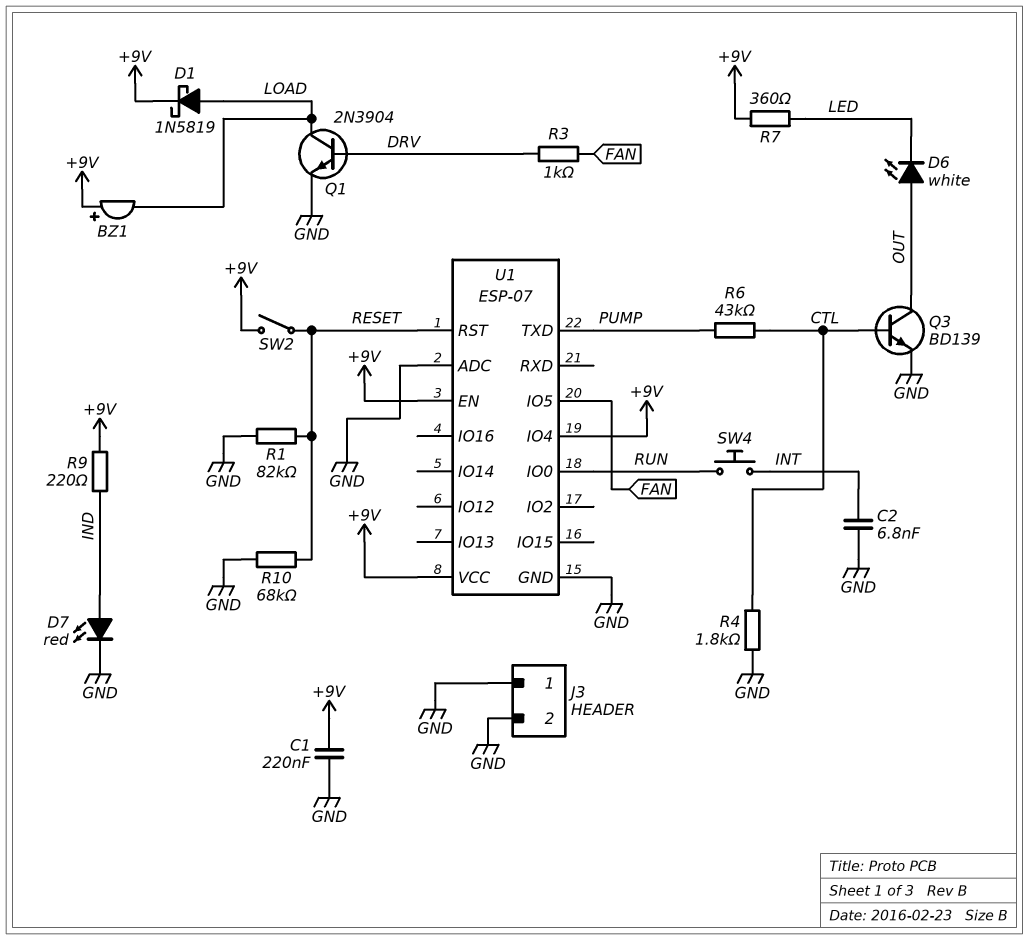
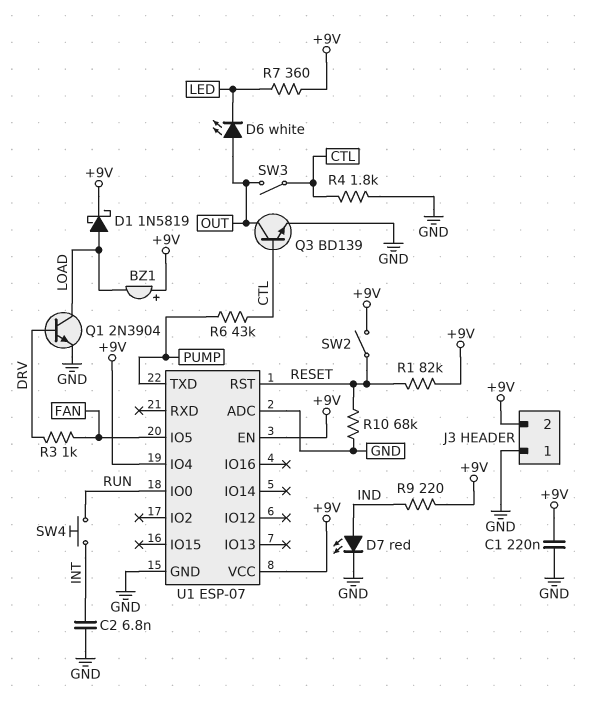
J3 pin 2: GND -> +9V
R1: 82k (GND, RESET) -> 82k (+9V, RESET)
SW3: none -> switch (CTL, OUT)

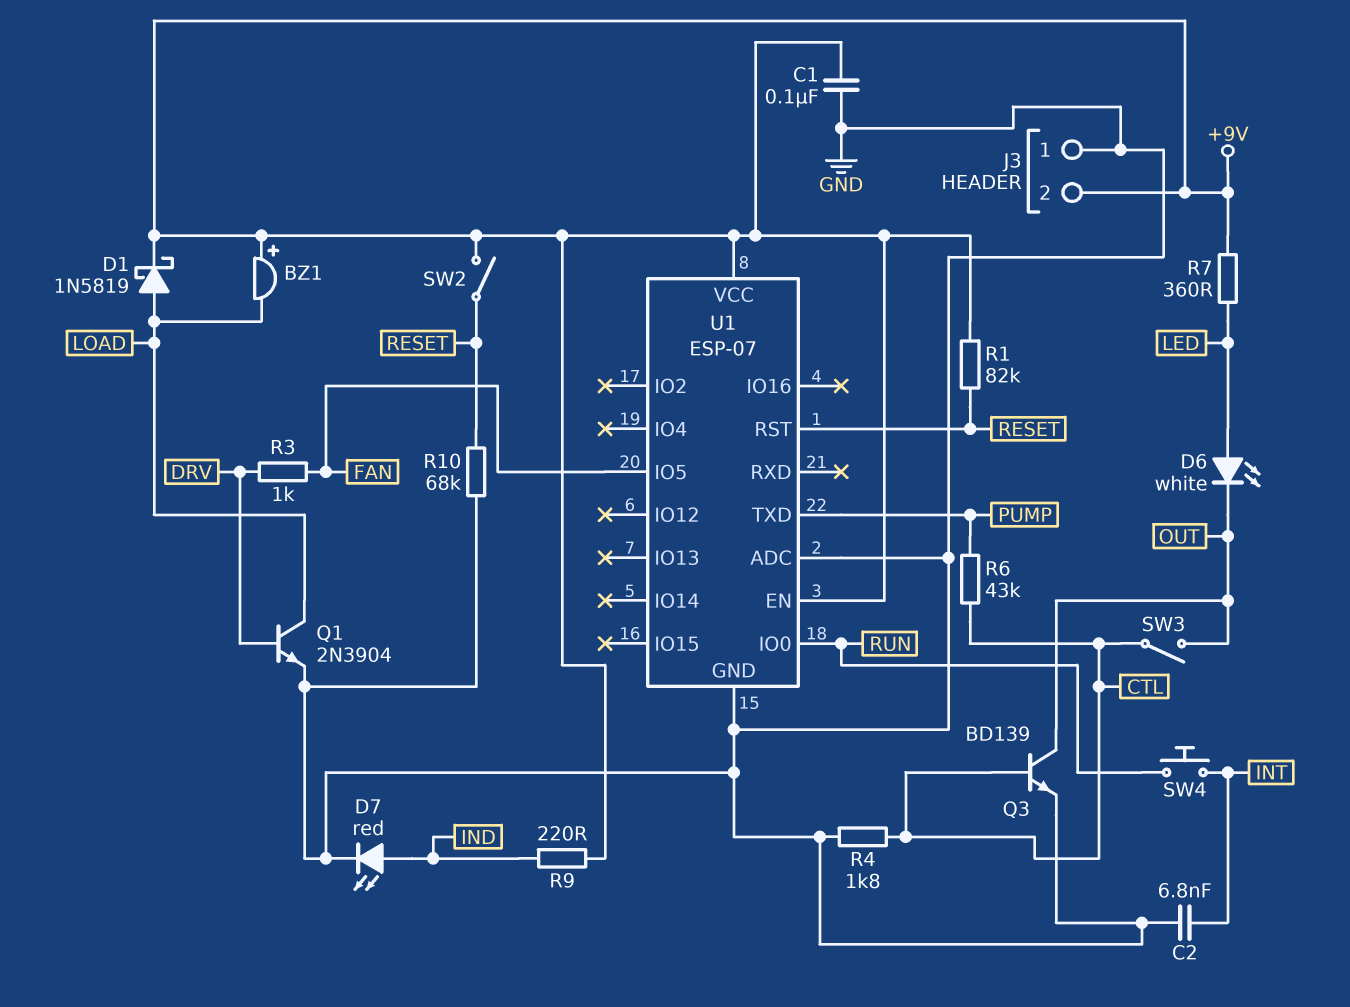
C1: 220nF (+9V, GND) -> 100nF (+9V, GND)
D6: LED white (A OUT, K LED) -> LED white (A LED, K OUT)
U1 pin IO4: +9V -> none

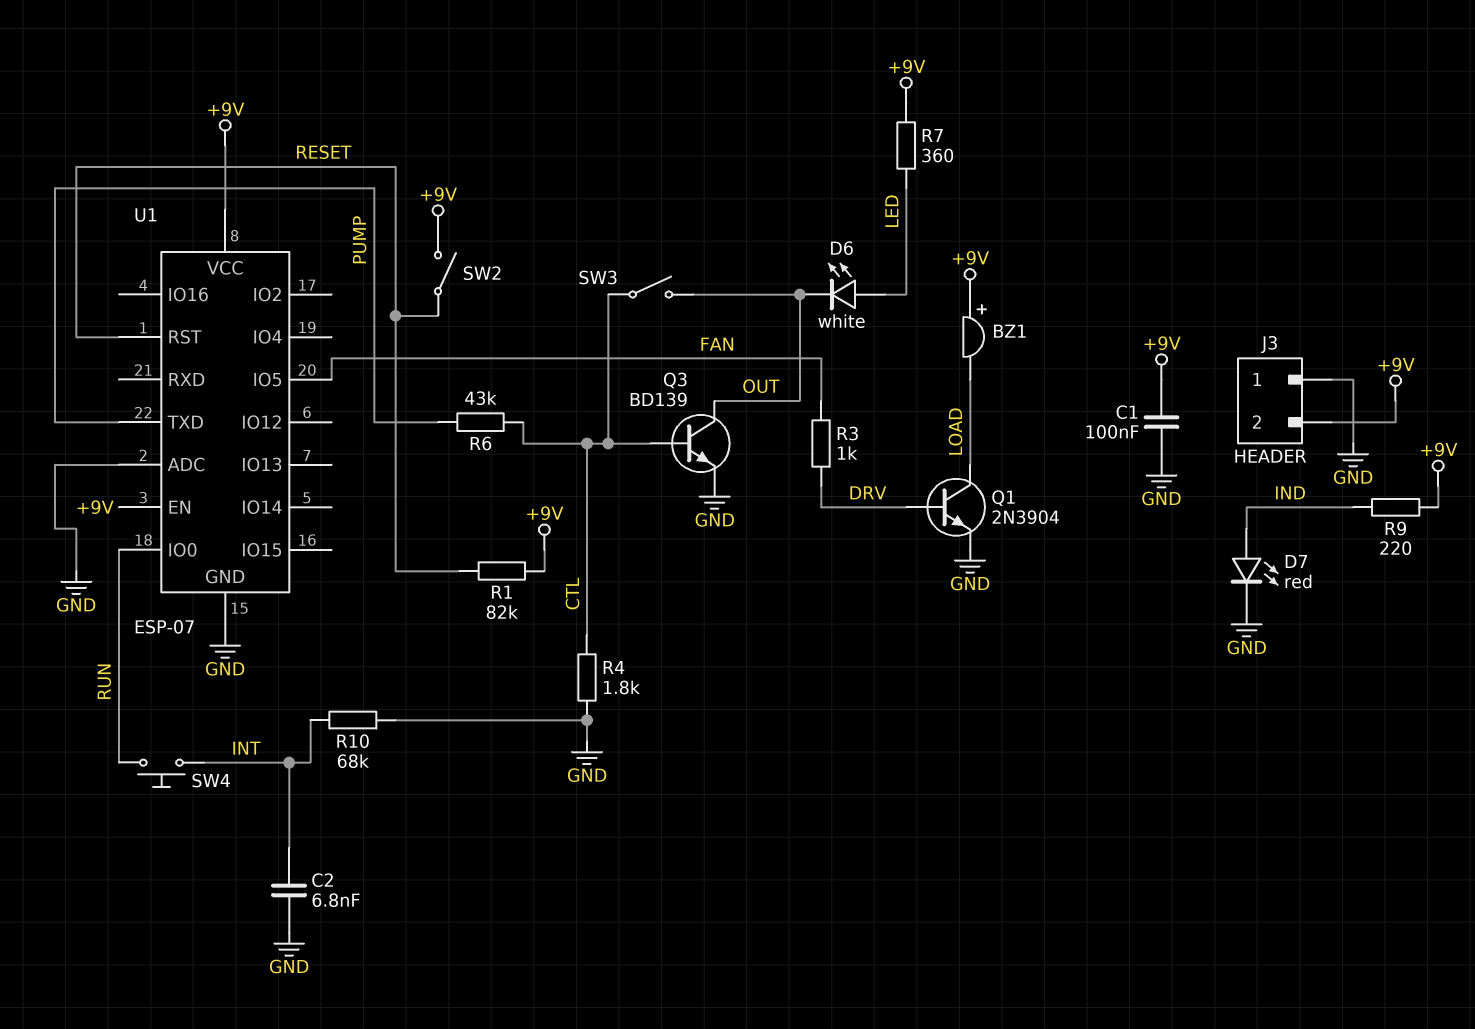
D1: schottky 1N5819 (A LOAD, K +9V) -> none
R10: 68k (GND, RESET) -> 68k (GND, INT)

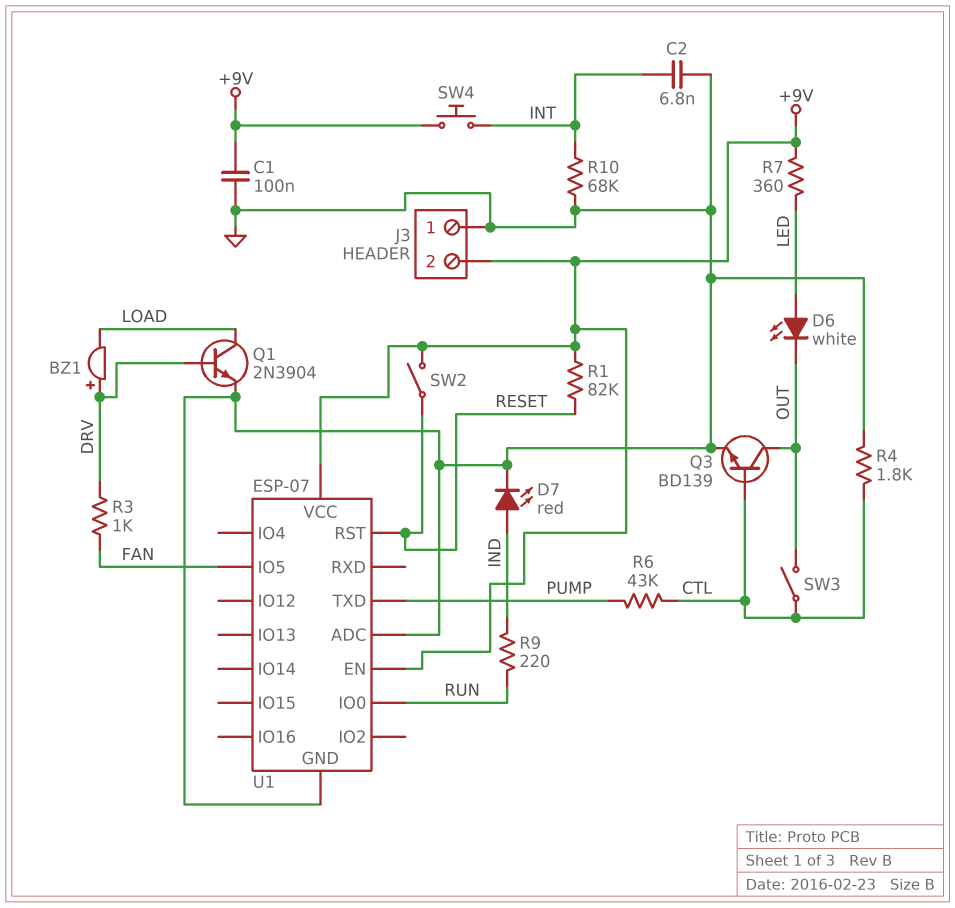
BZ1: buzzer (plus +9V, minus LOAD) -> buzzer (plus DRV, minus LOAD)
R9: 220 (+9V, IND) -> 220 (IND, RUN)
SW4: button (INT, RUN) -> button (+9V, INT)

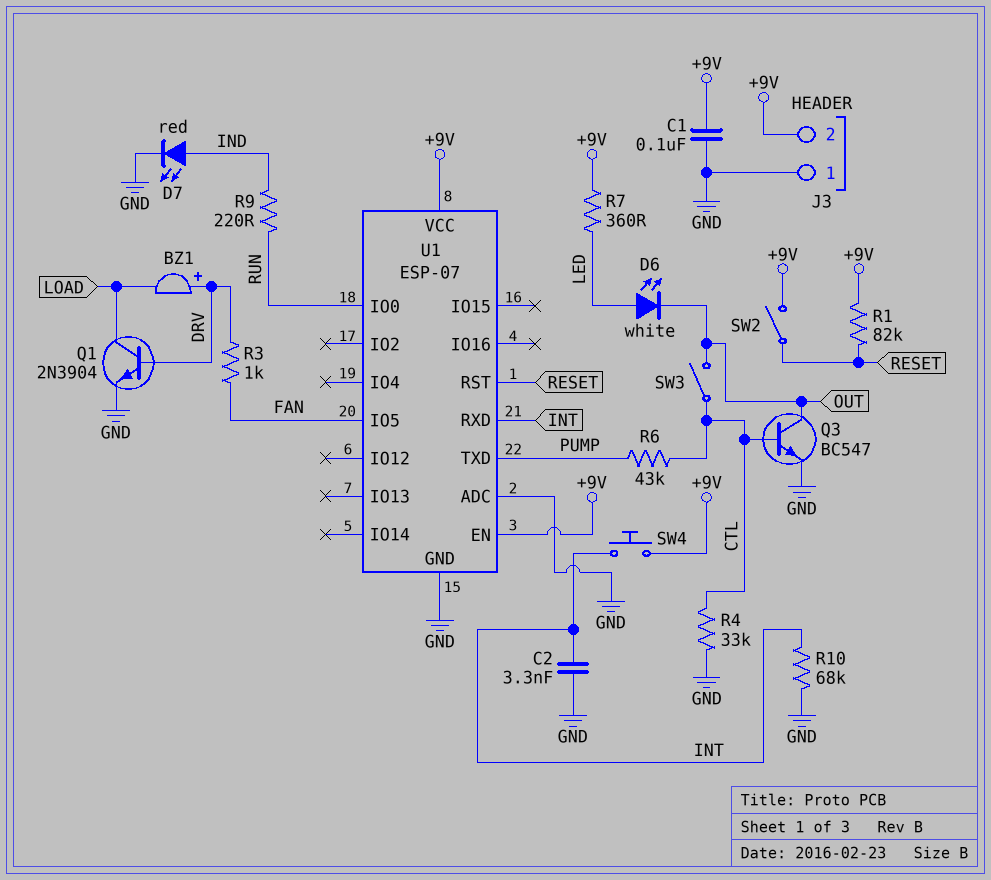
C2: 6.8nF (GND, INT) -> 3.3nF (GND, INT)
Q3: NPN BD139 (B CTL, C OUT, E GND) -> NPN BC547 (B CTL, C OUT, E GND)
R4: 1.8k (CTL, GND) -> 33k (CTL, GND)
U1 pin RXD: none -> INT

